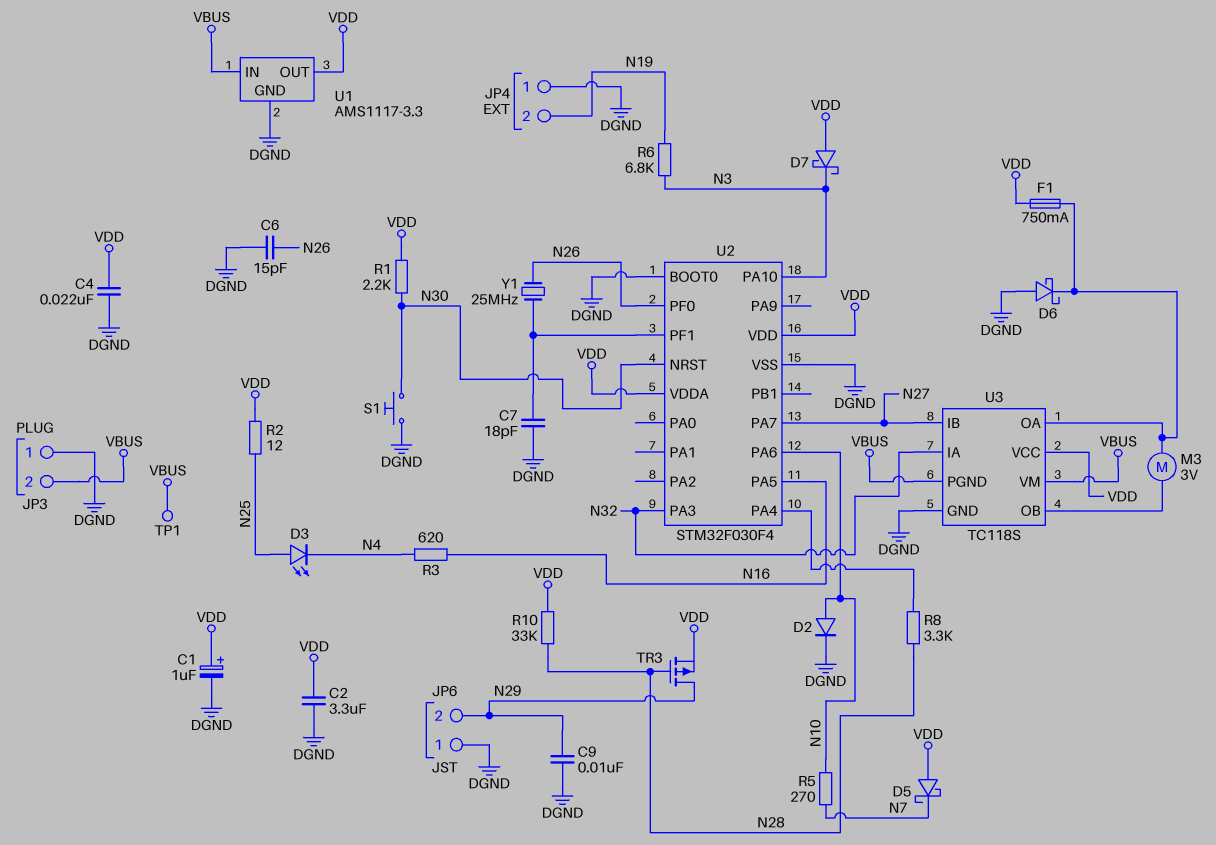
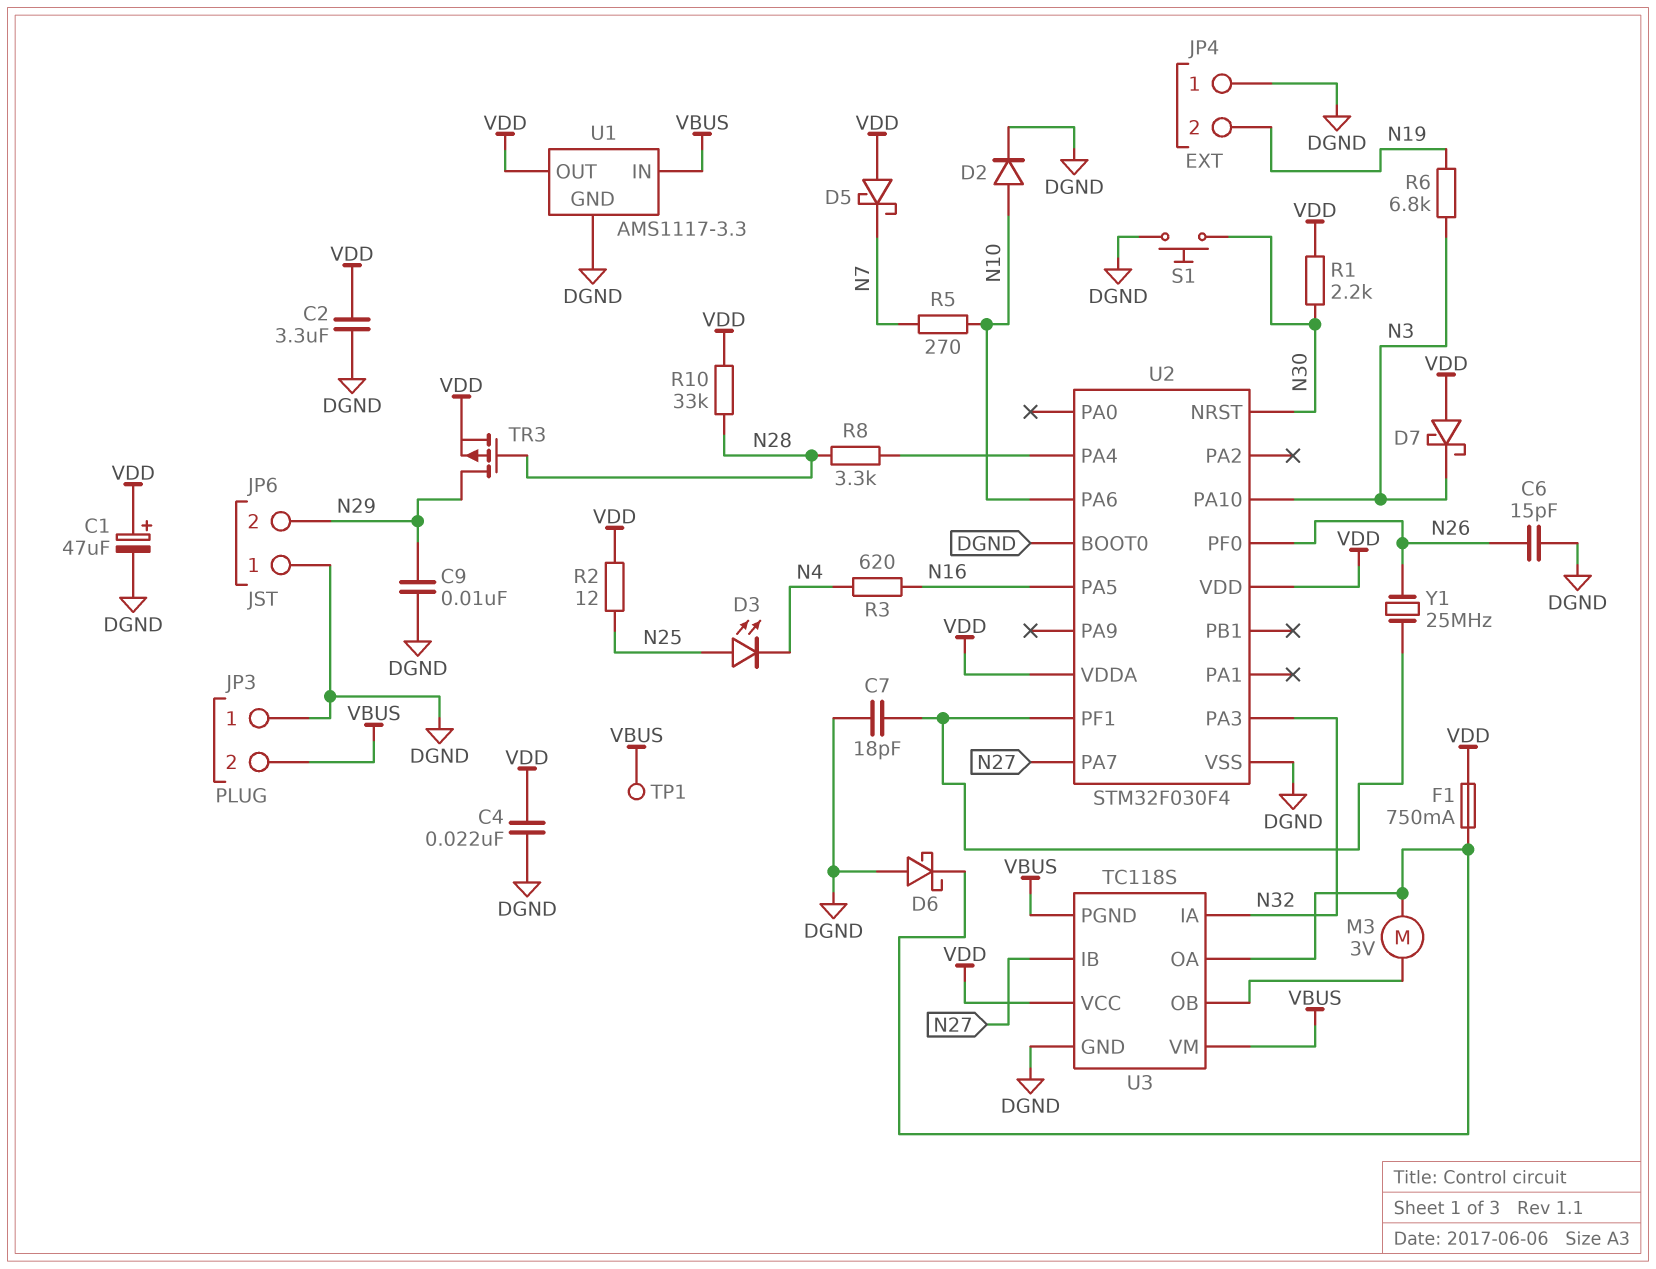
C1: 1uF (plus VDD, minus DGND) -> 47uF (plus VDD, minus DGND)

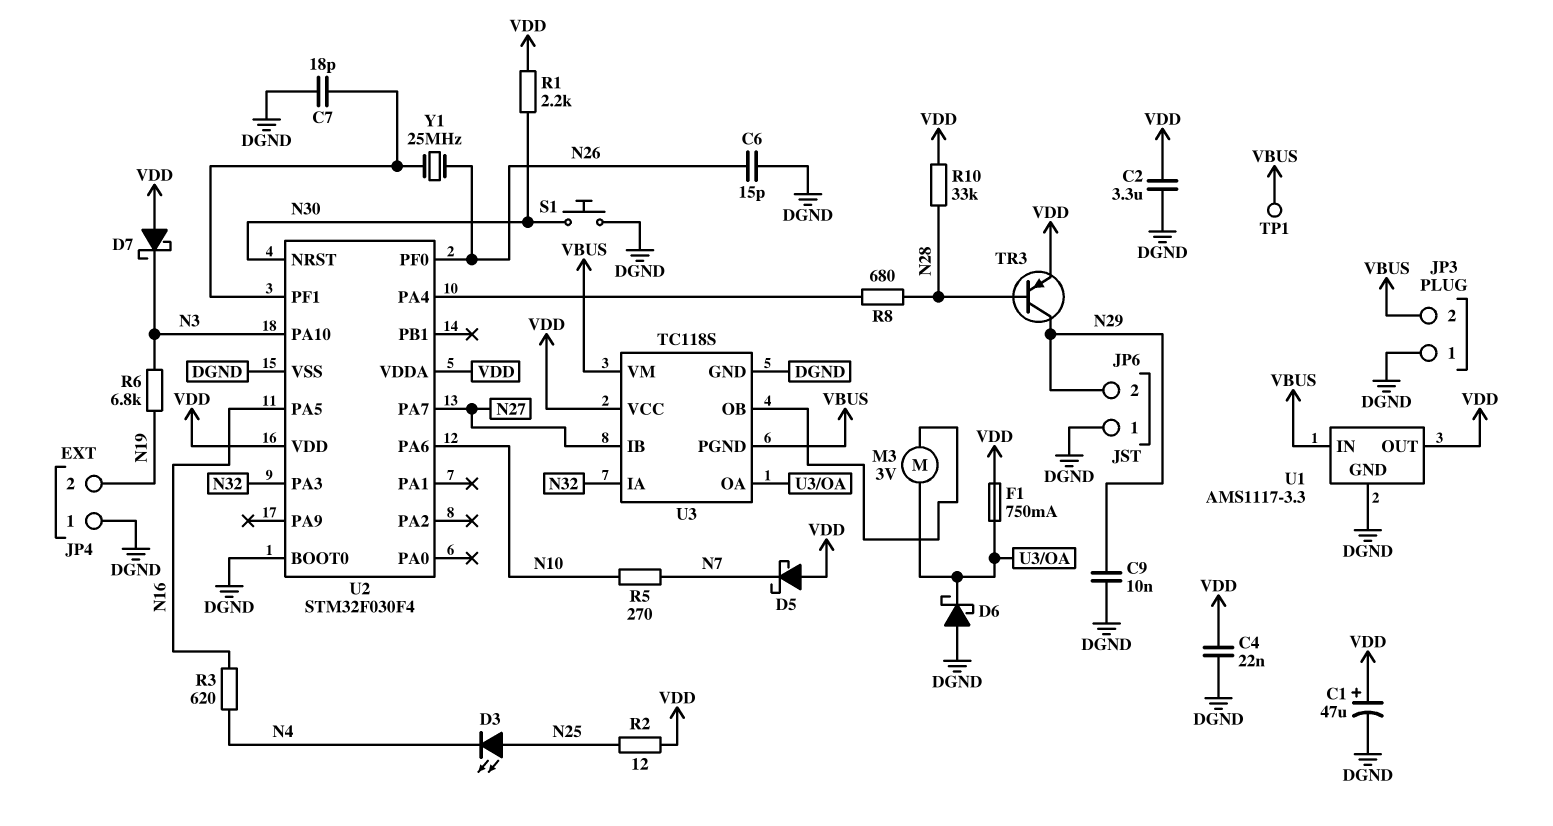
D2: diode (A N10, K DGND) -> none
R8: 3.3k (N28, U2/PA4) -> 680 (N28, U2/PA4)
TR3: PMOS (G N28, D N29, S VDD) -> PNP (B N28, C N29, E VDD)

